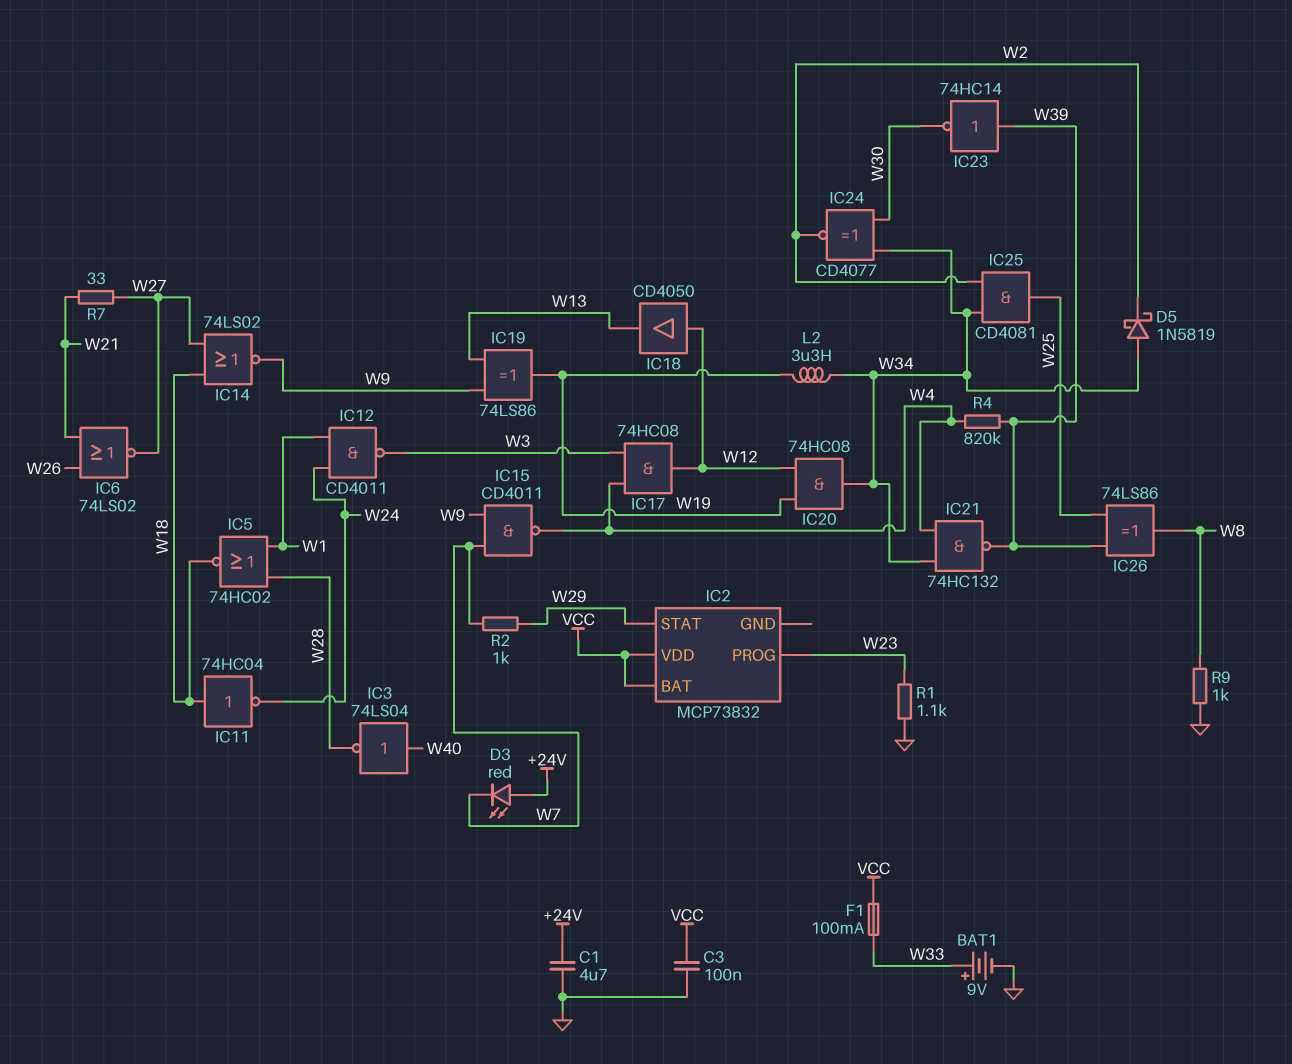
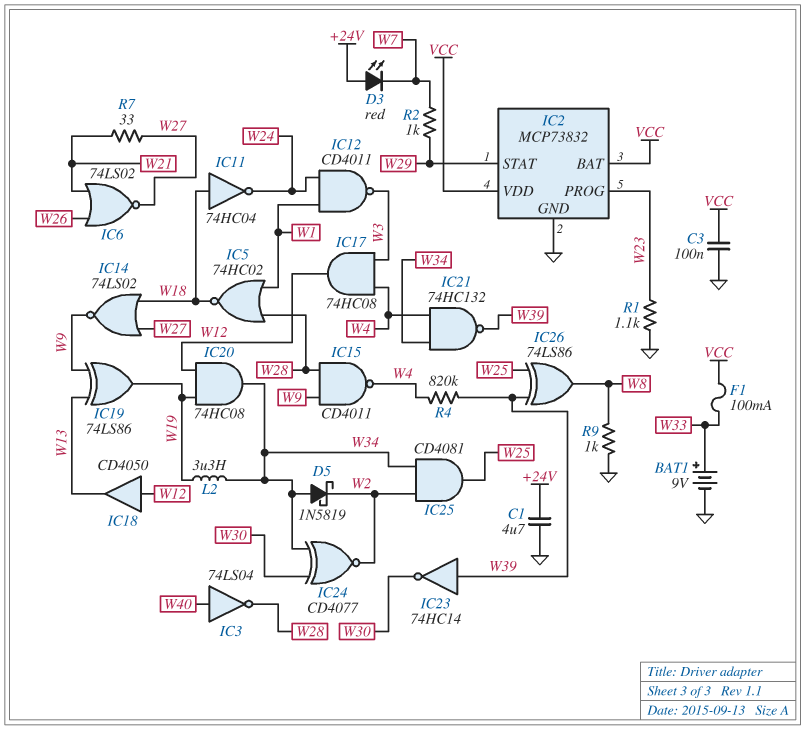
IC2 pin GND: none -> GND
IC15: NAND CD4011 (in W7, in W9, out W4) -> NAND CD4011 (in W9, in W28, out W4)

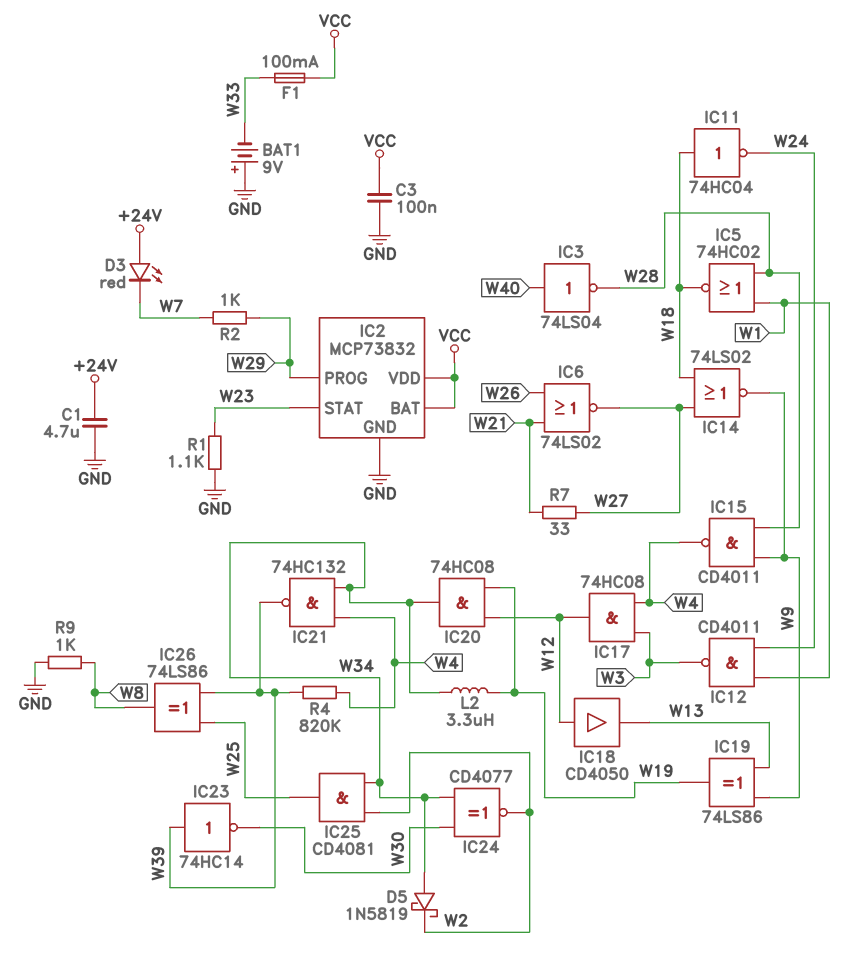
BAT1: 9V (plus W33, minus GND) -> 9V (plus GND, minus W33)
IC2 pin PROG: W23 -> W29
IC2 pin STAT: W29 -> W23

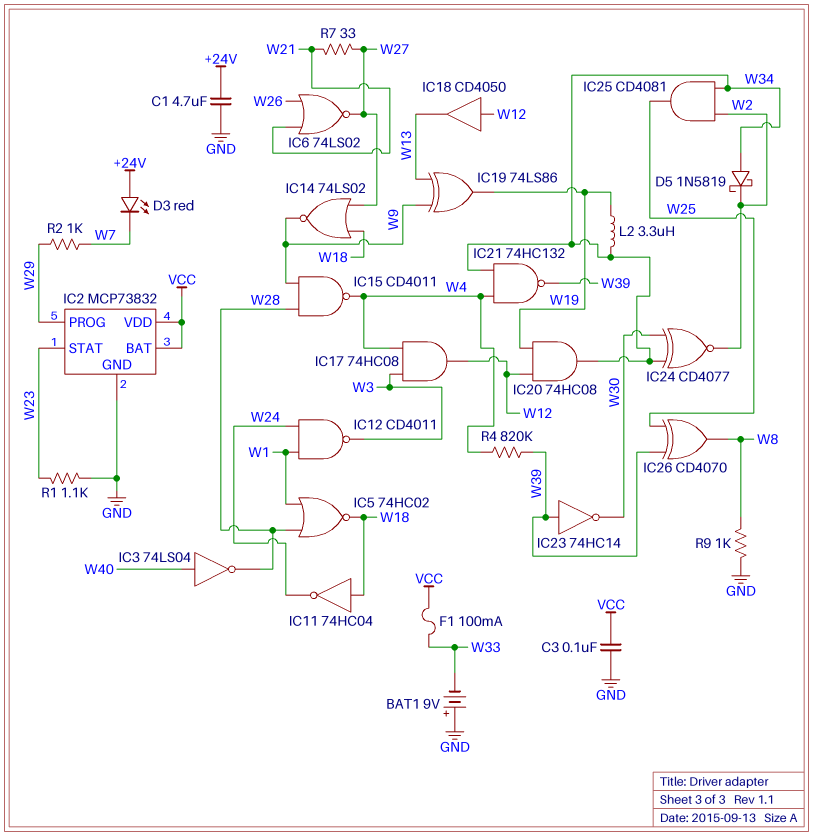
IC26: XOR 74LS86 (in W25, in W39, out W8) -> XOR CD4070 (in W25, in W39, out W8)

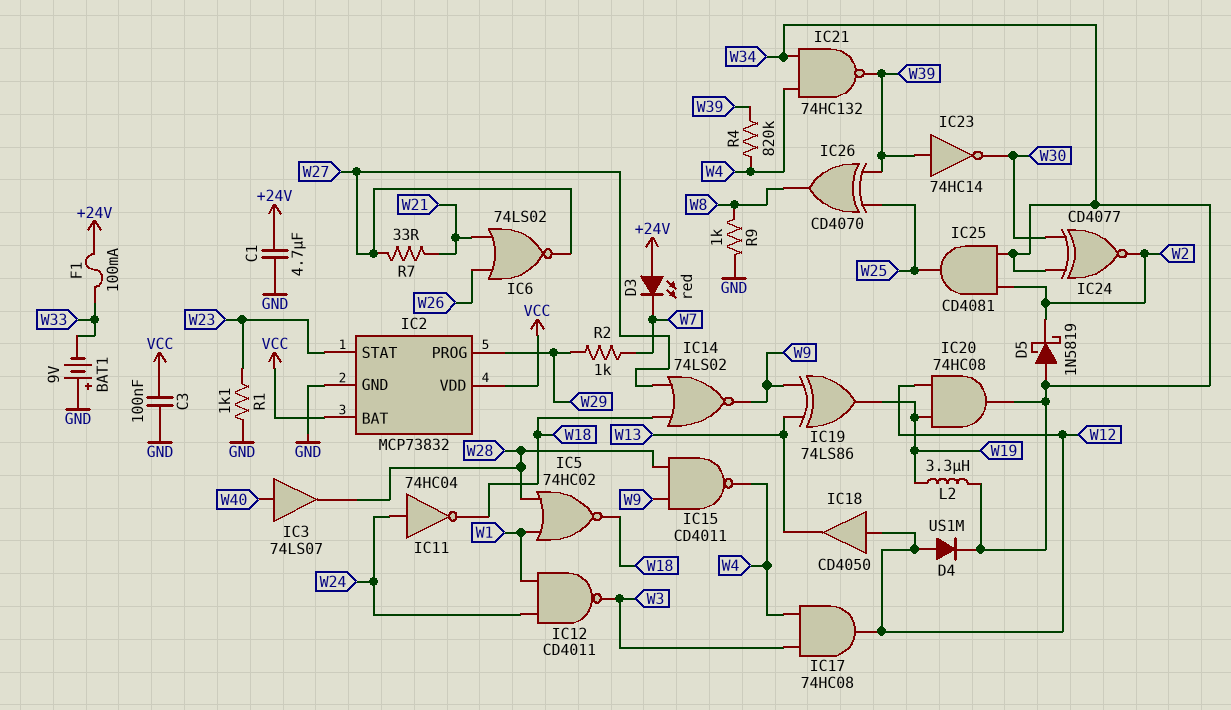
D4: none -> diode US1M (A W12, K W34)
F1: 100mA (VCC, W33) -> 100mA (+24V, W33)
IC3: NOT 74LS04 (in W40, out W28) -> buffer 74LS07 (in W40, out W28)
IC11: NOT 74HC04 (in W18, out W24) -> NOT 74HC04 (in W24, out W18)

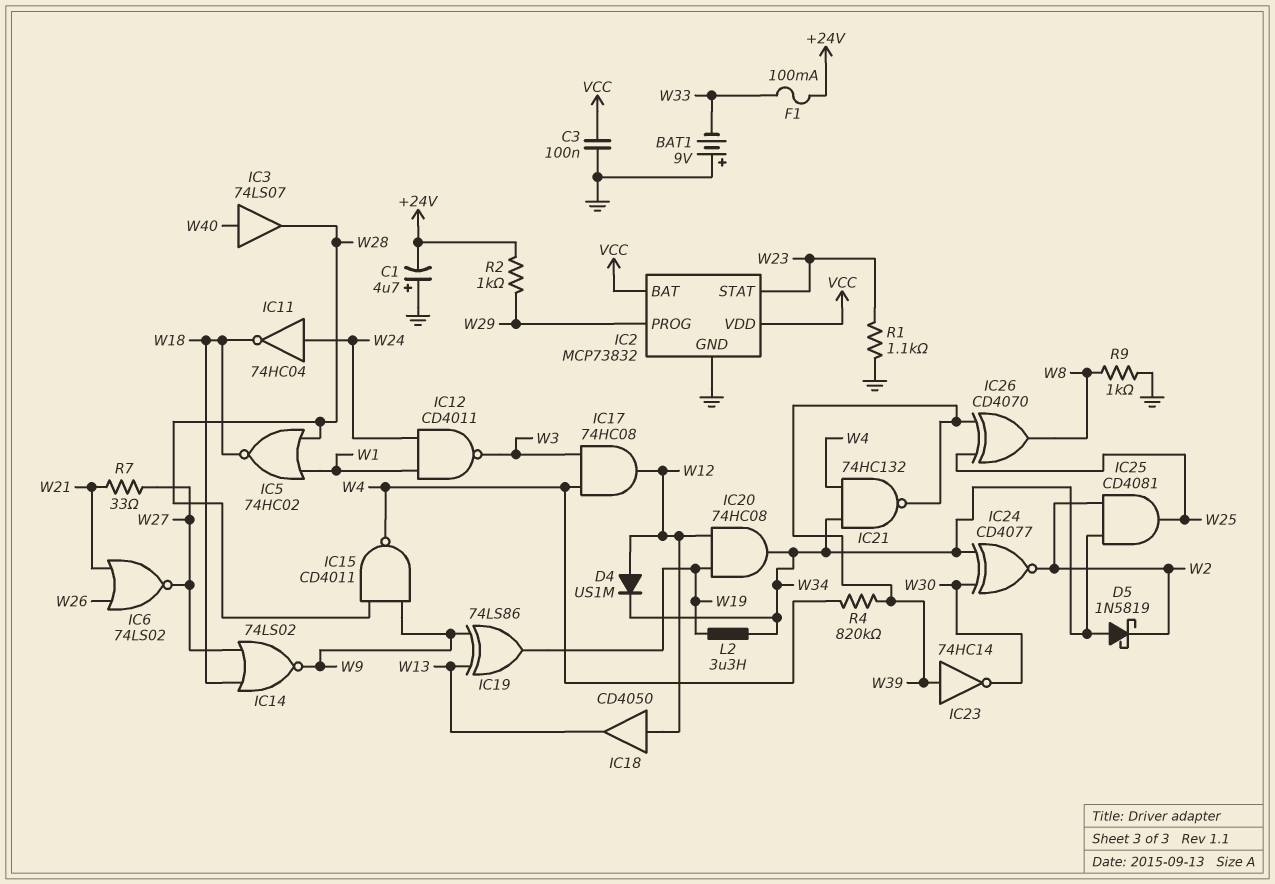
C1: 4.7uF (+24V, GND) -> 4.7uF (plus GND, minus +24V)
D3: LED red (A +24V, K W7) -> none
R2: 1k (W7, W29) -> 1k (+24V, W29)

